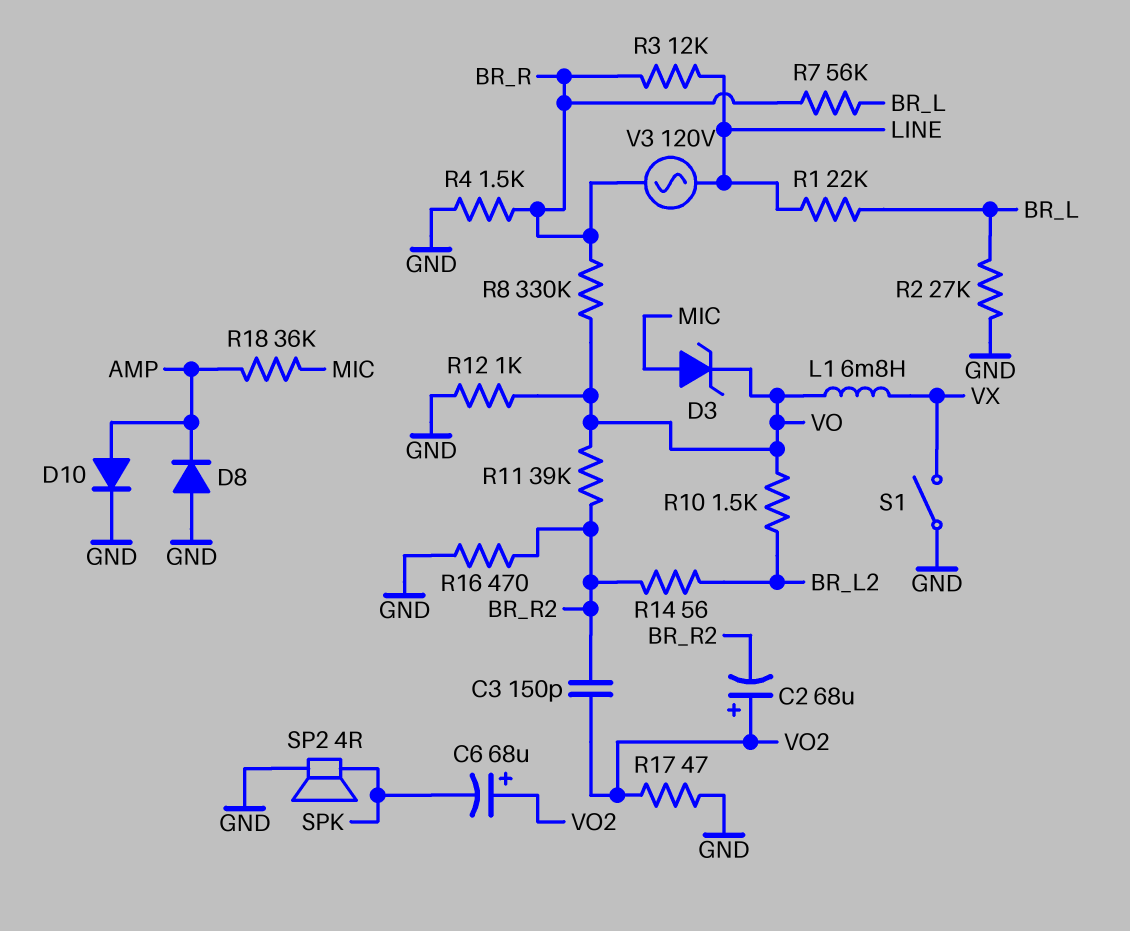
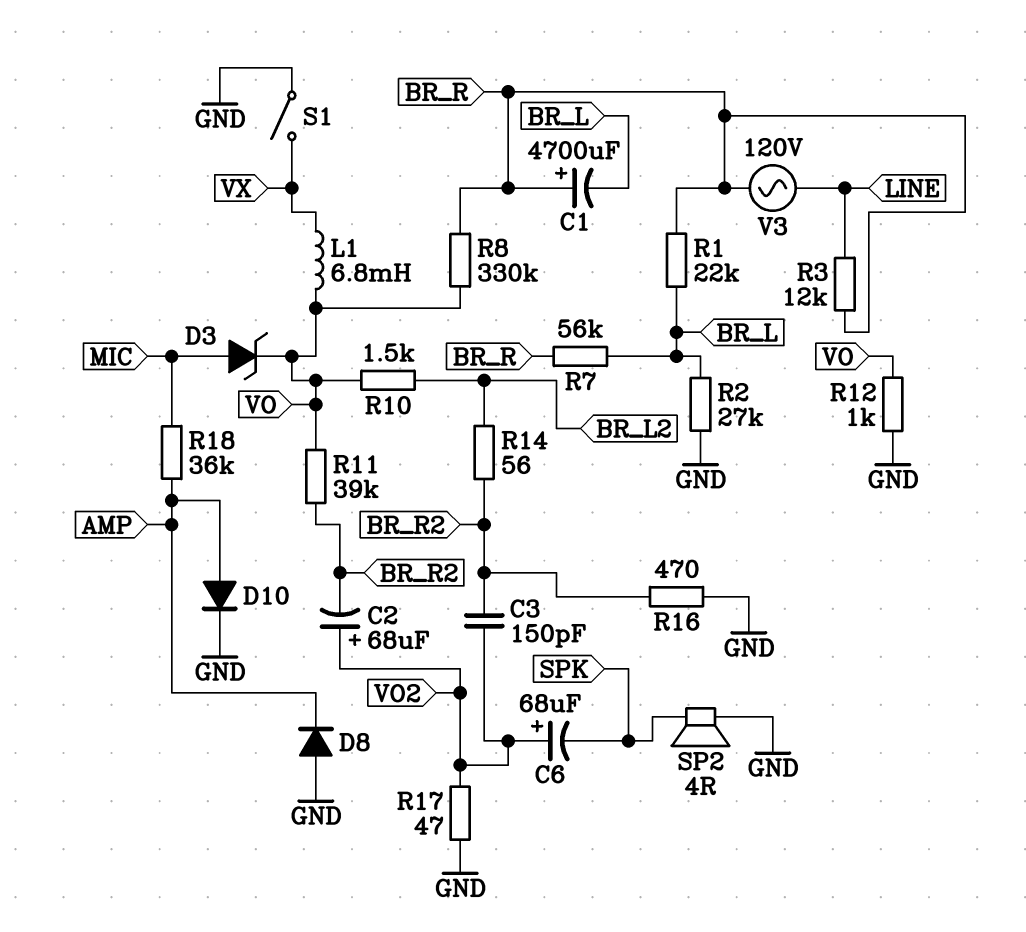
C1: none -> 4700uF (plus BR_R, minus BR_L)
R1: 22k (BR_L, LINE) -> 22k (BR_L, BR_R)
R4: 1.5k (BR_R, GND) -> none

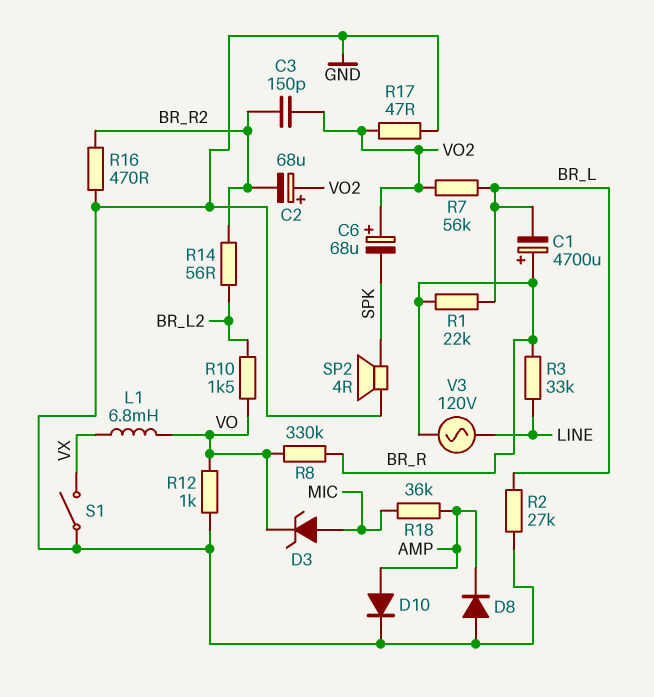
R3: 12k (BR_R, LINE) -> 33k (BR_R, LINE)
R7: 56k (BR_L, BR_R) -> 56k (BR_L, VO2)
R11: 39k (BR_R2, VO) -> none

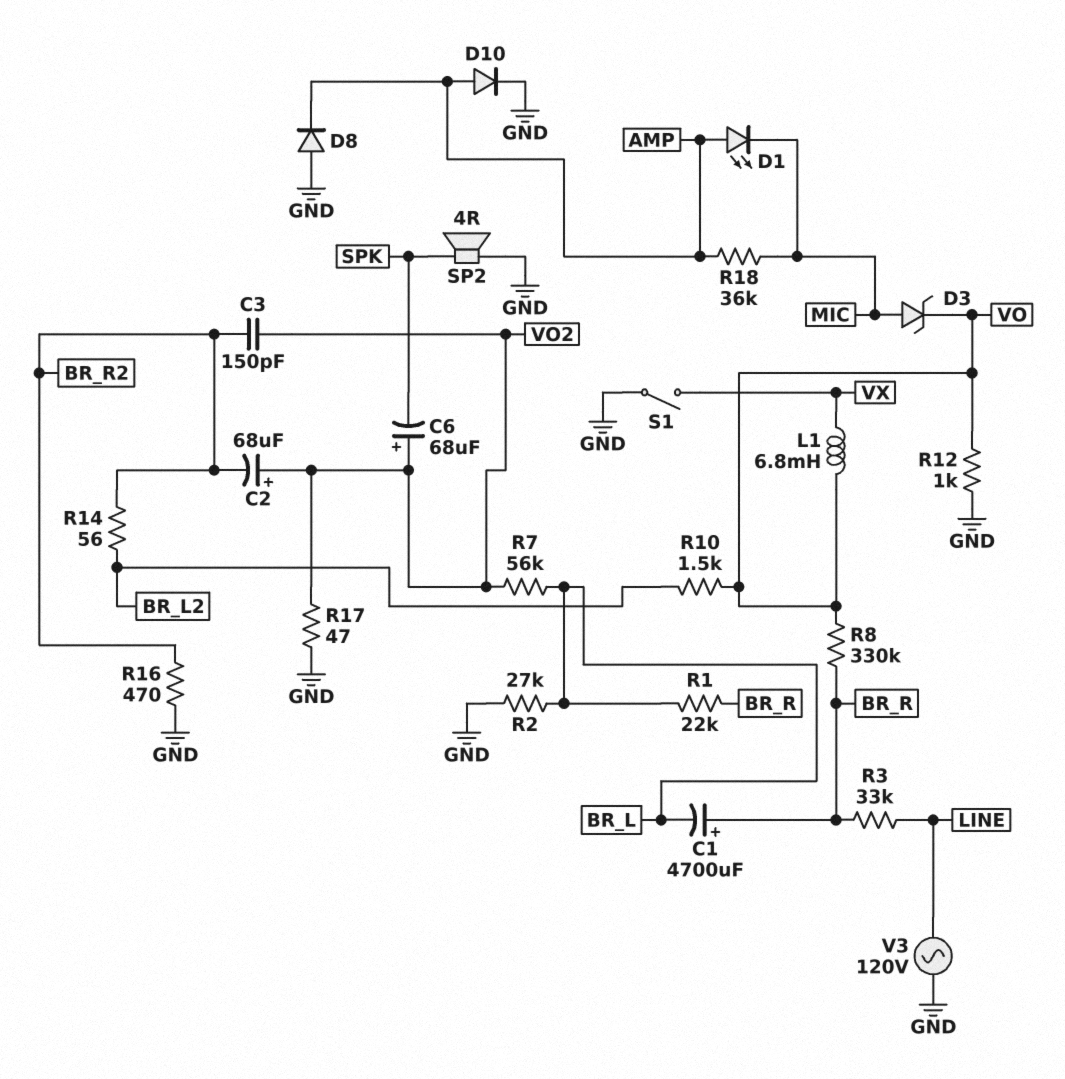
D1: none -> LED (A AMP, K MIC)
V3: AC 120V (BR_R, LINE) -> AC 120V (GND, LINE)

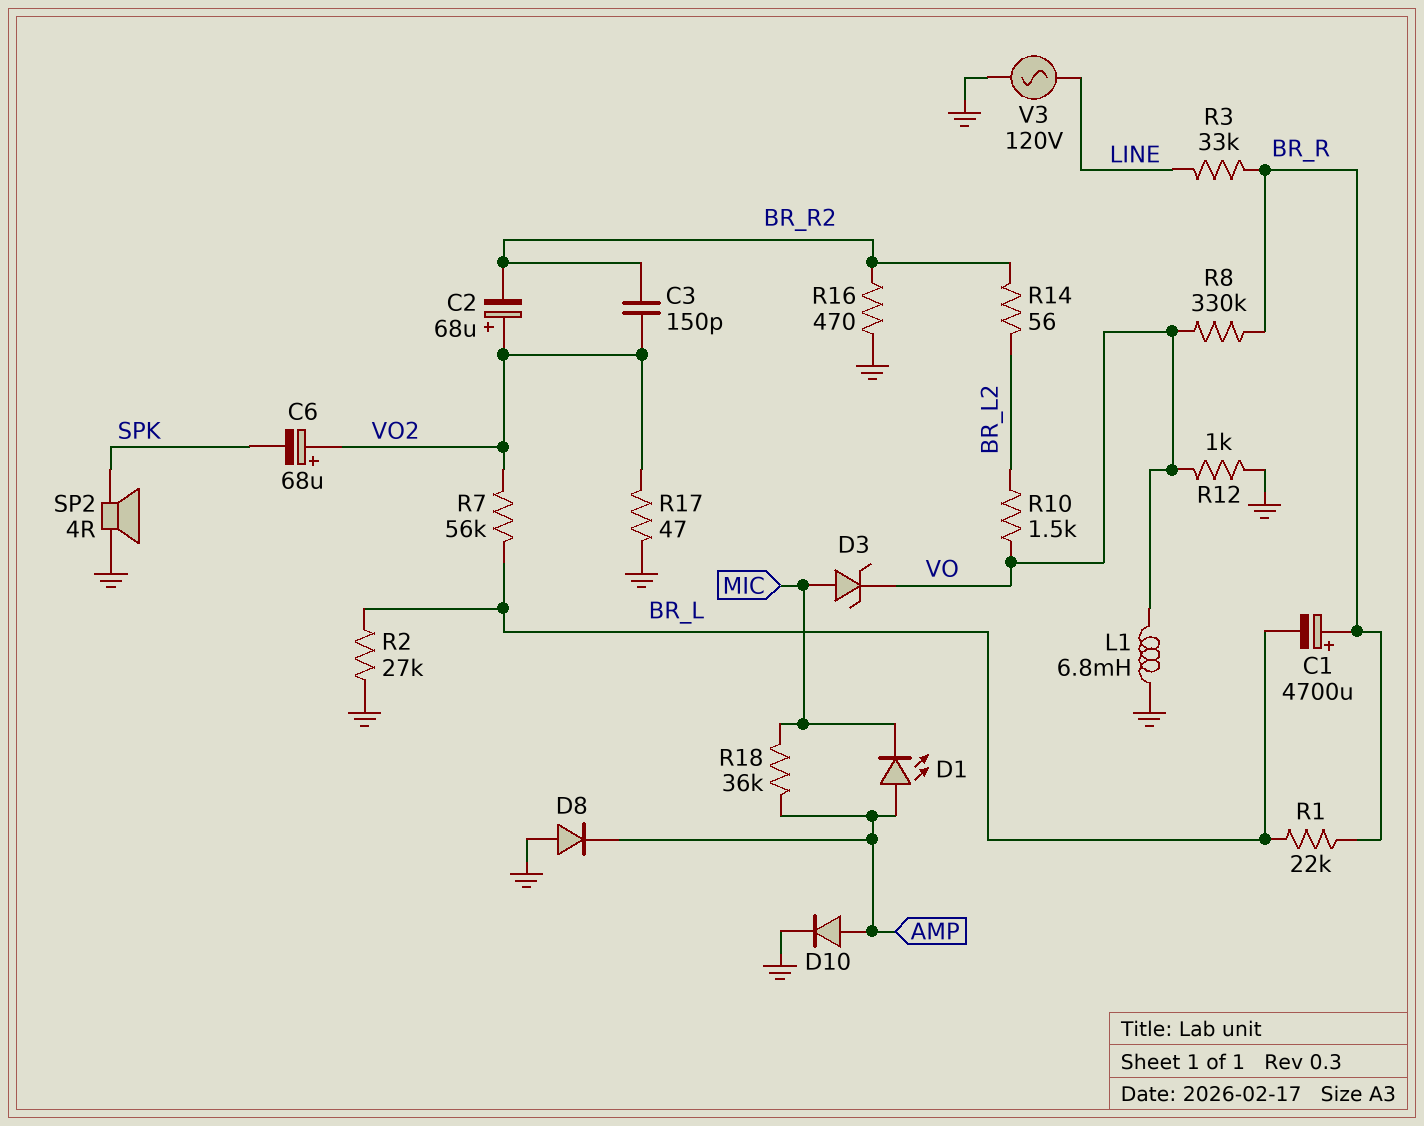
L1: 6.8mH (VO, VX) -> 6.8mH (GND, VO)
S1: switch (GND, VX) -> none

